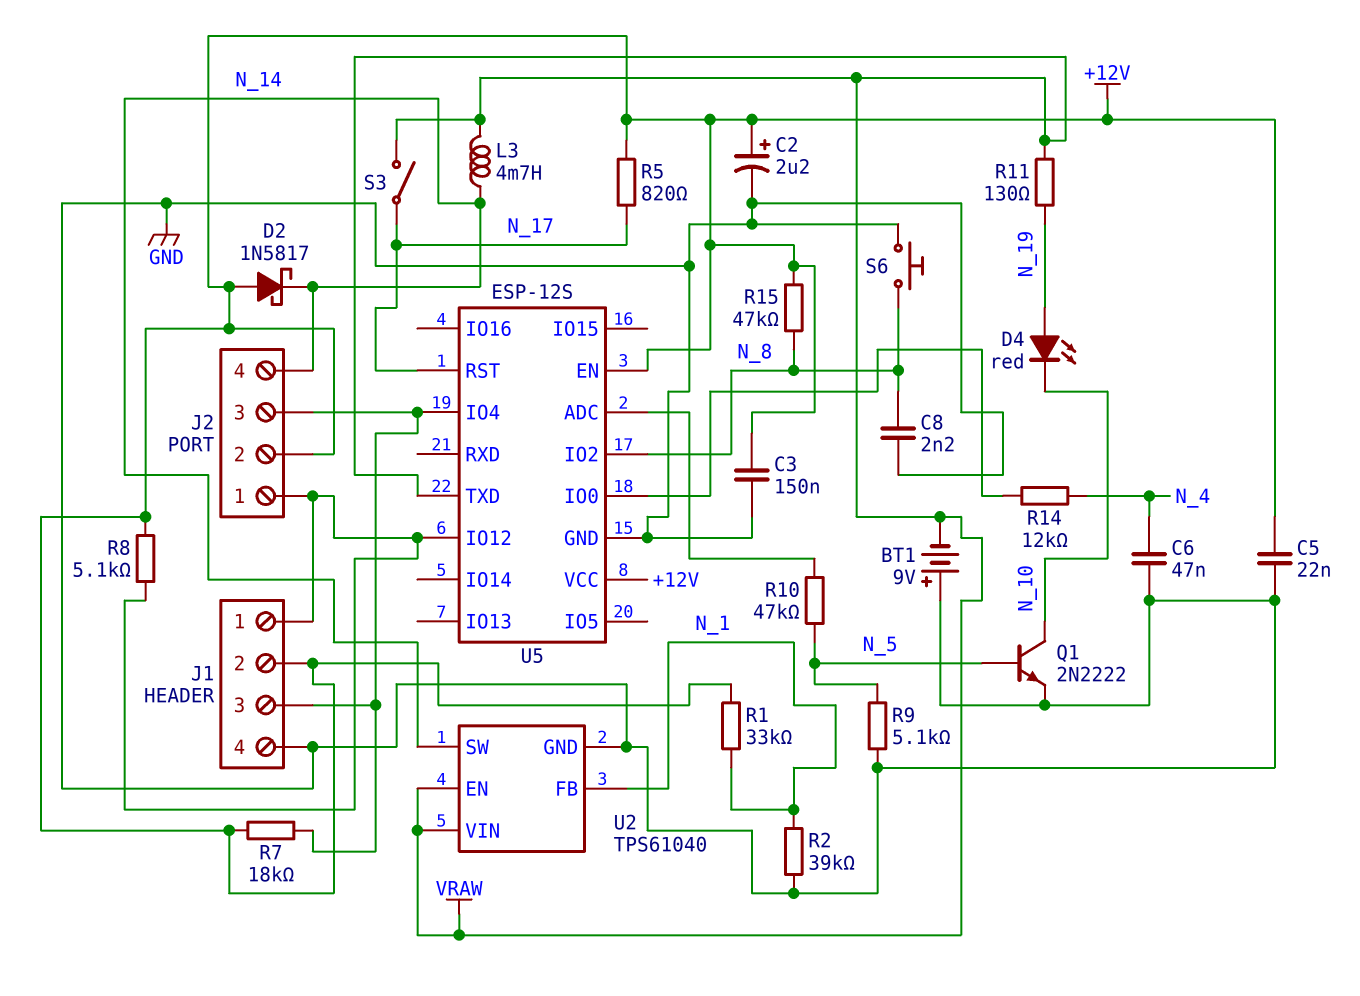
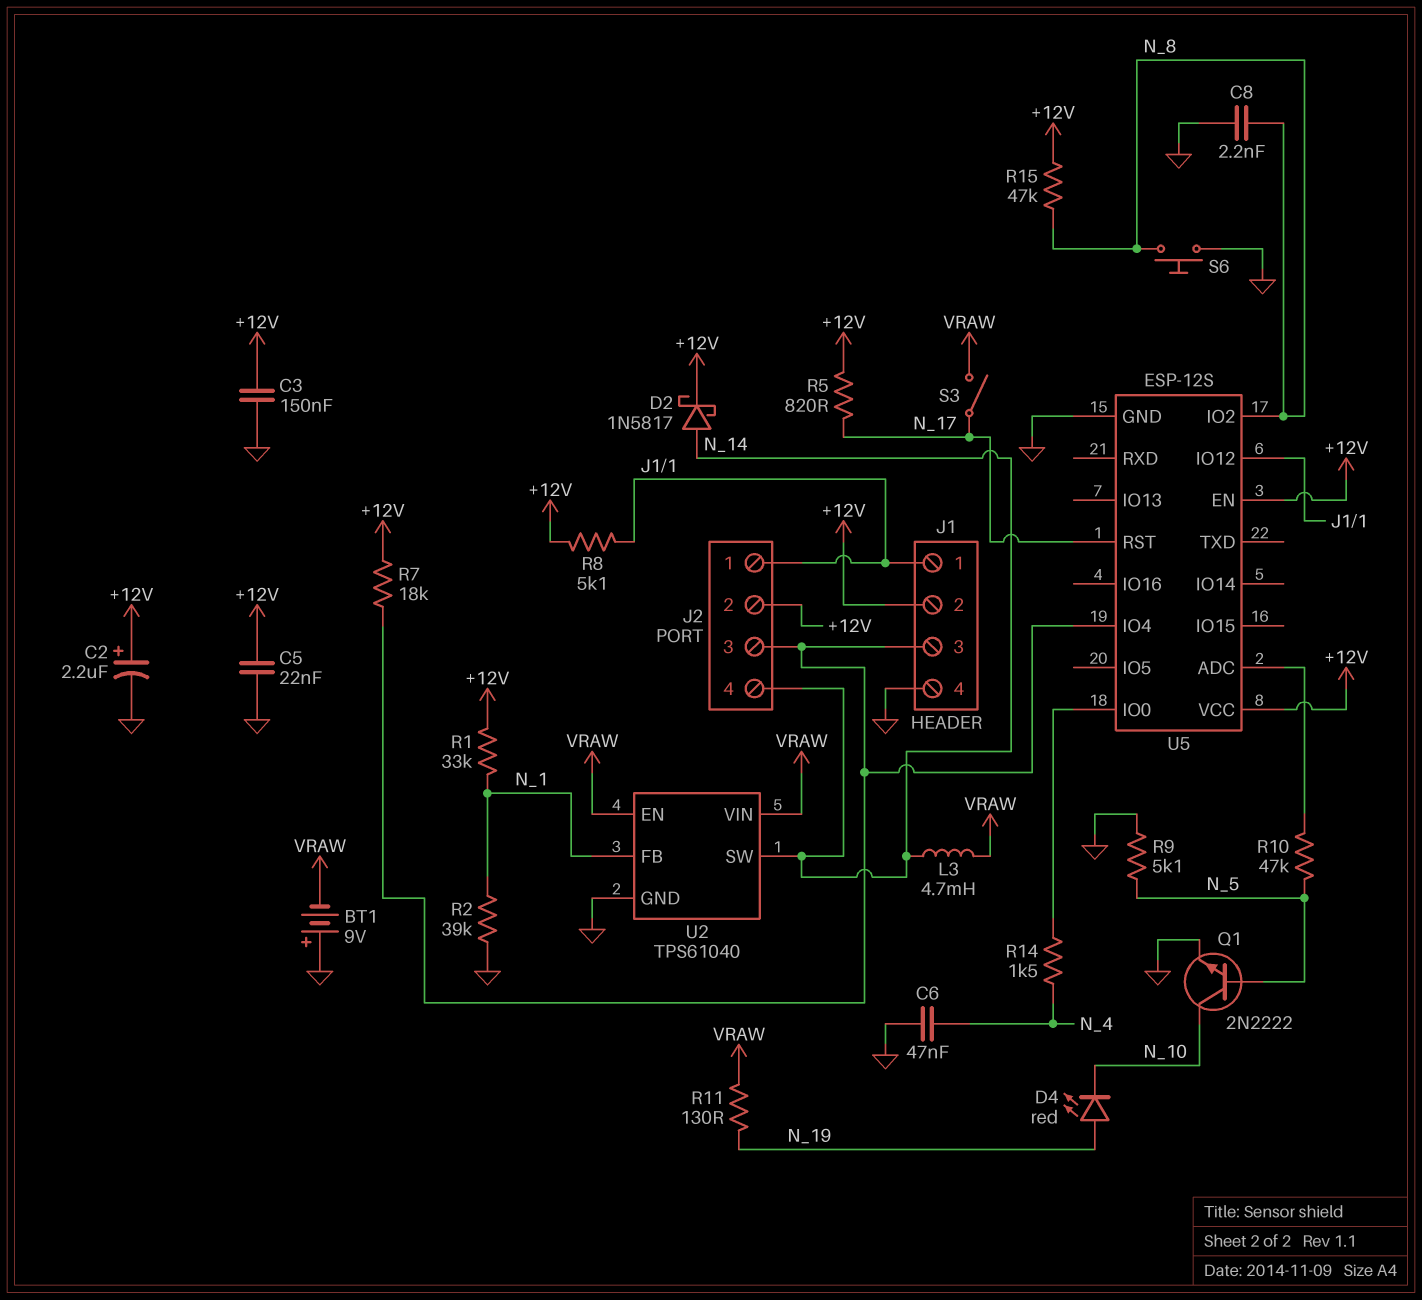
D2: schottky 1N5817 (A +12V, K N_14) -> schottky 1N5817 (A N_14, K +12V)
R14: 12k (N_4, U5/IO0) -> 1.5k (N_4, U5/IO0)
U5 pin TXD: VRAW -> none

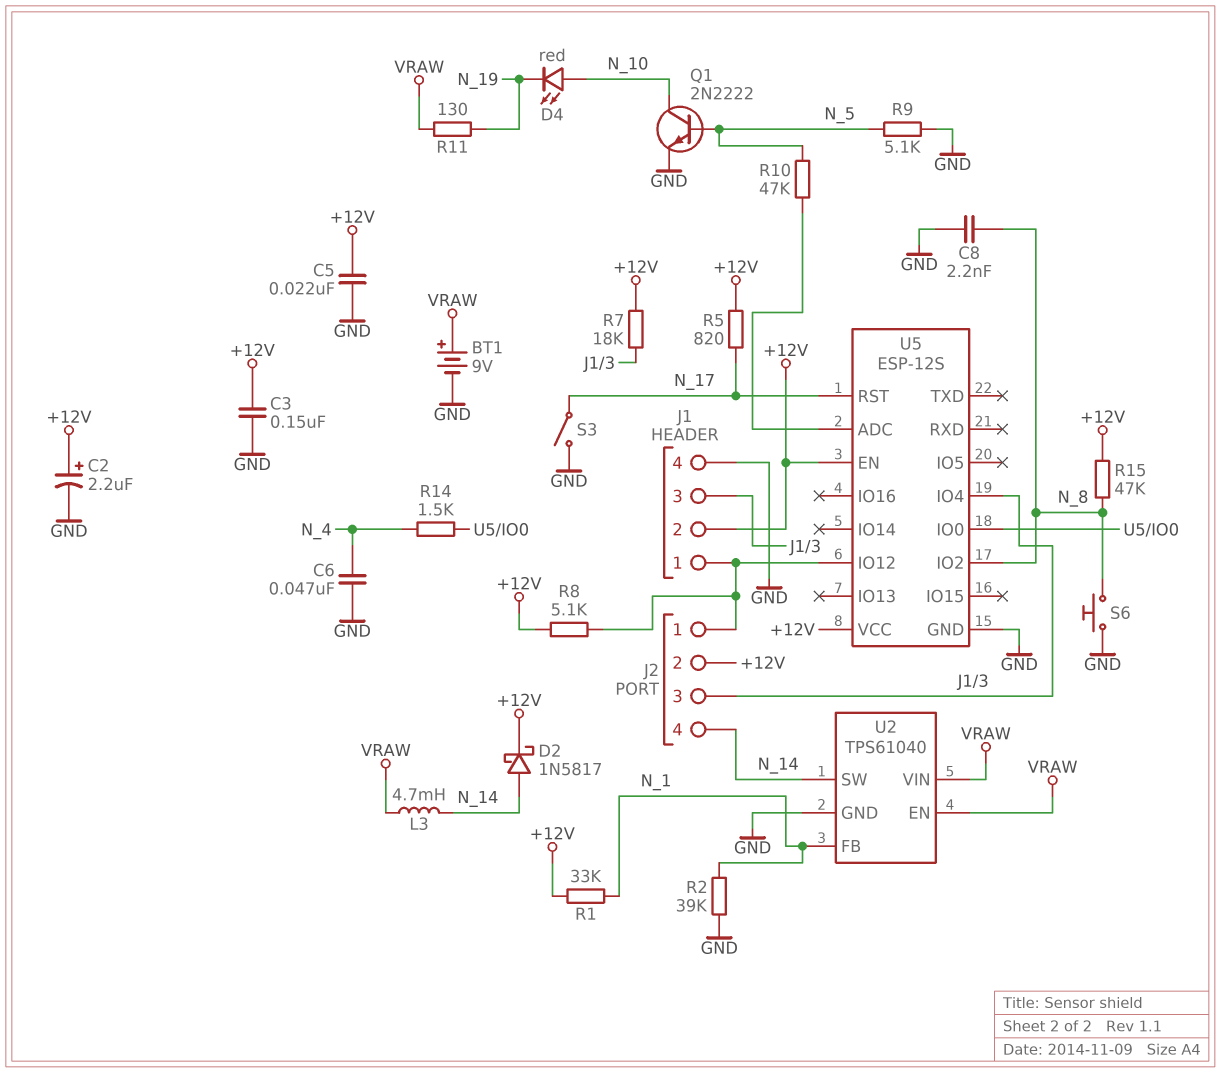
BT1: 9V (plus GND, minus VRAW) -> 9V (plus VRAW, minus GND)
D4: LED red (A N_19, K N_10) -> LED red (A N_10, K N_19)
S3: switch (N_17, VRAW) -> switch (GND, N_17)

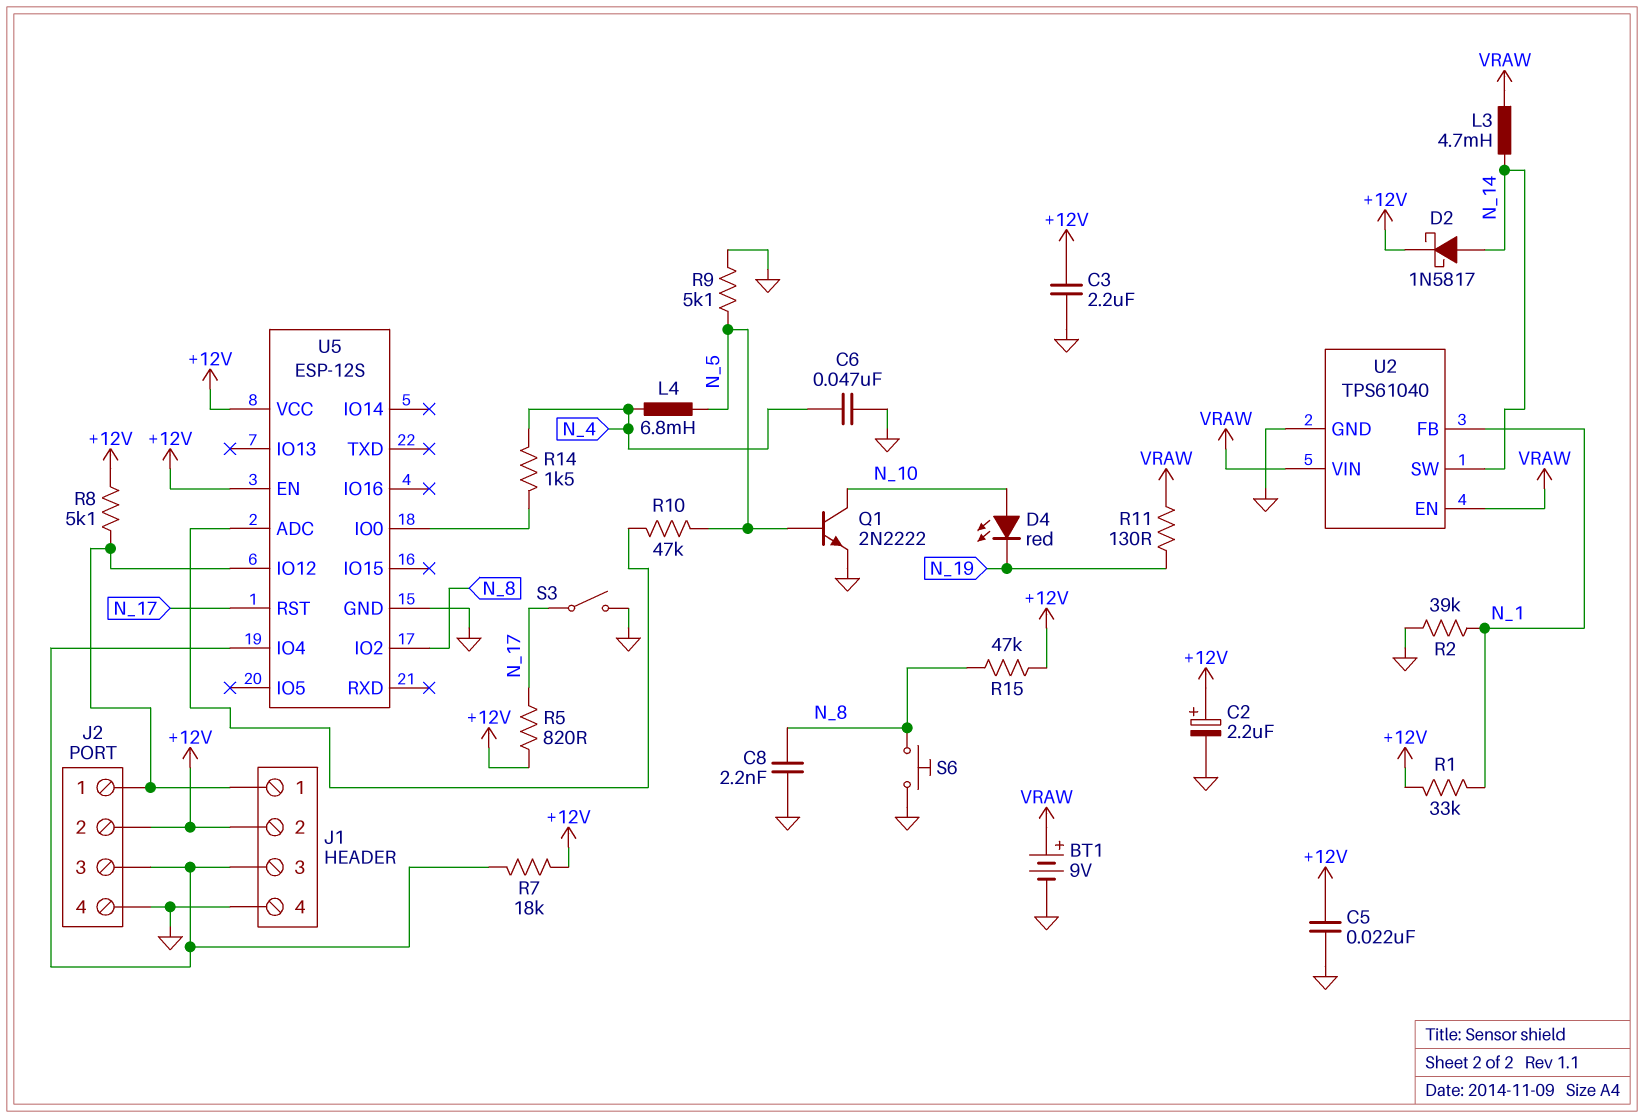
C3: 150nF (+12V, GND) -> 2.2uF (+12V, GND)
J2 pin 4: N_14 -> GND
L4: none -> 6.8mH (N_4, N_5)

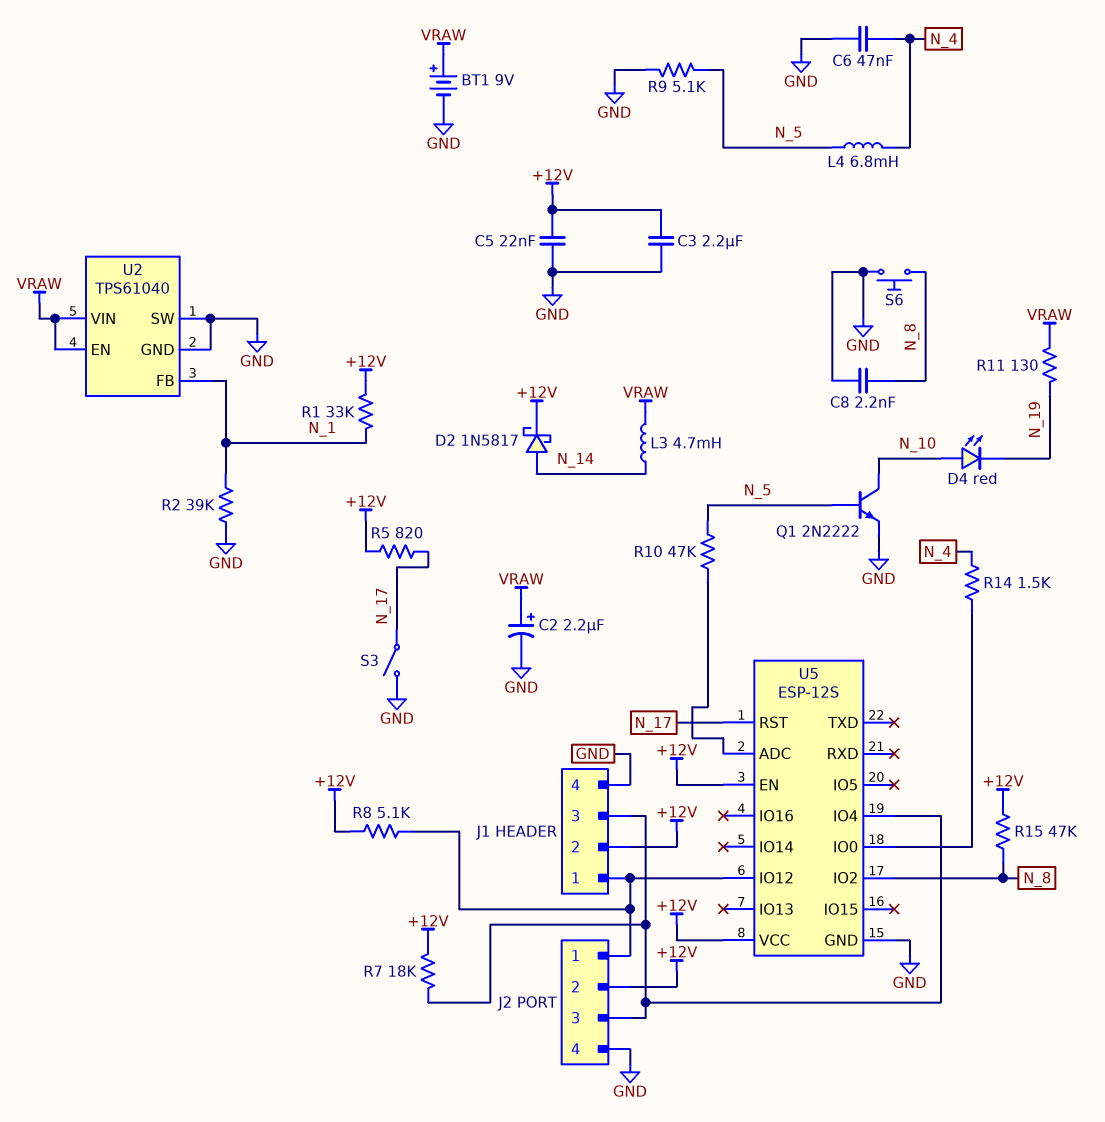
C2: 2.2uF (plus +12V, minus GND) -> 2.2uF (plus VRAW, minus GND)
U2 pin SW: N_14 -> GND

